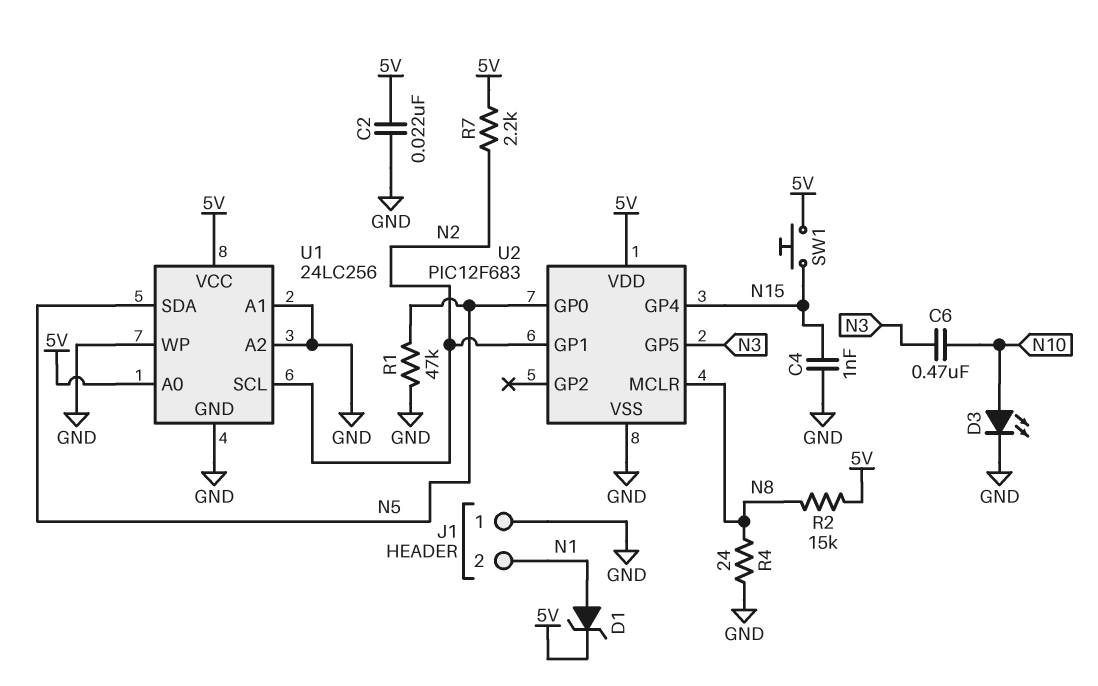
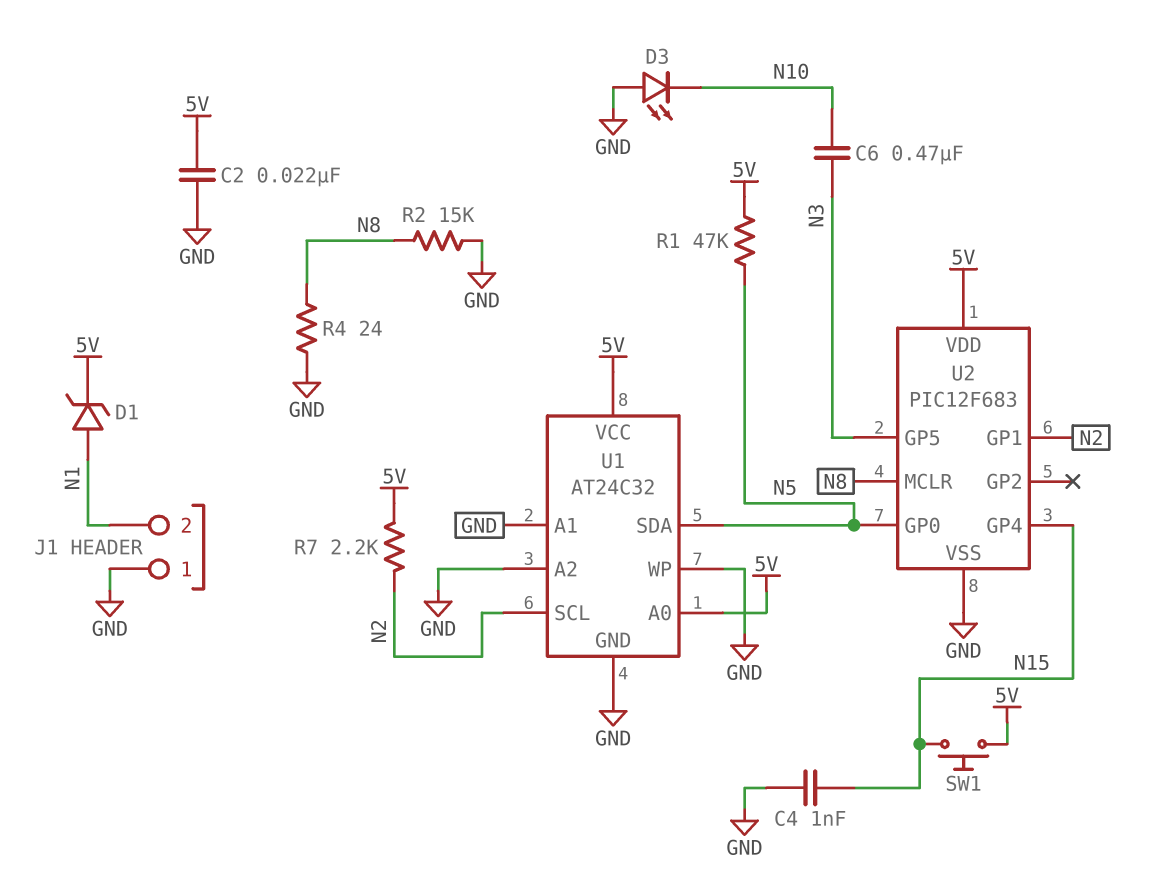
D3: LED (A N10, K GND) -> LED (A GND, K N10)
R1: 47k (GND, N5) -> 47k (5V, N5)
R2: 15k (5V, N8) -> 15k (GND, N8)
U1: 24LC256 -> AT24C32

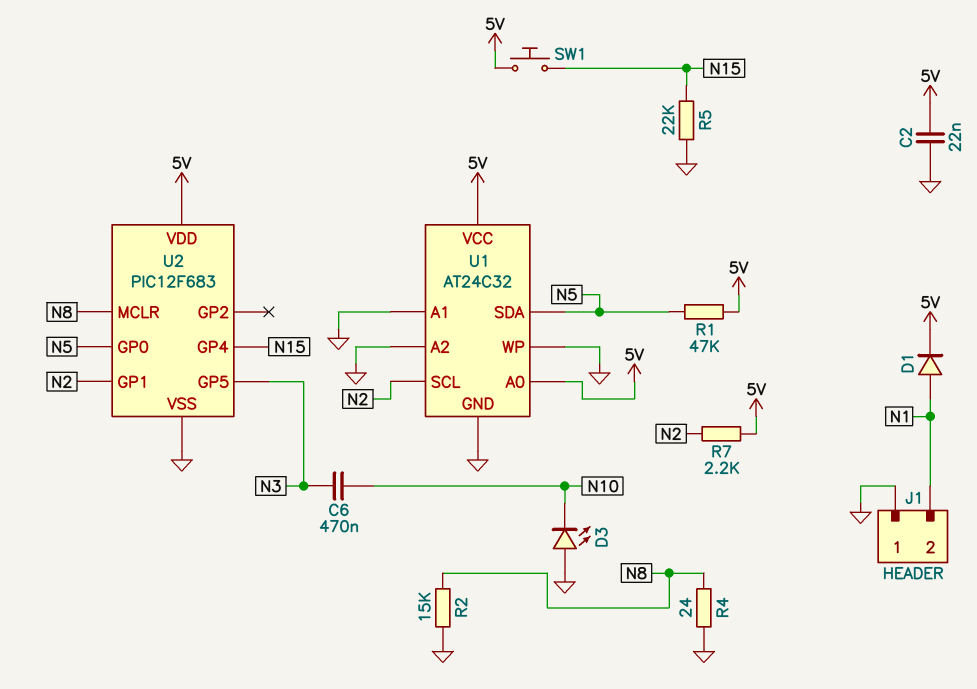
C4: 1nF (GND, N15) -> none
D1: zener (A N1, K 5V) -> diode (A N1, K 5V)
R5: none -> 22k (GND, N15)

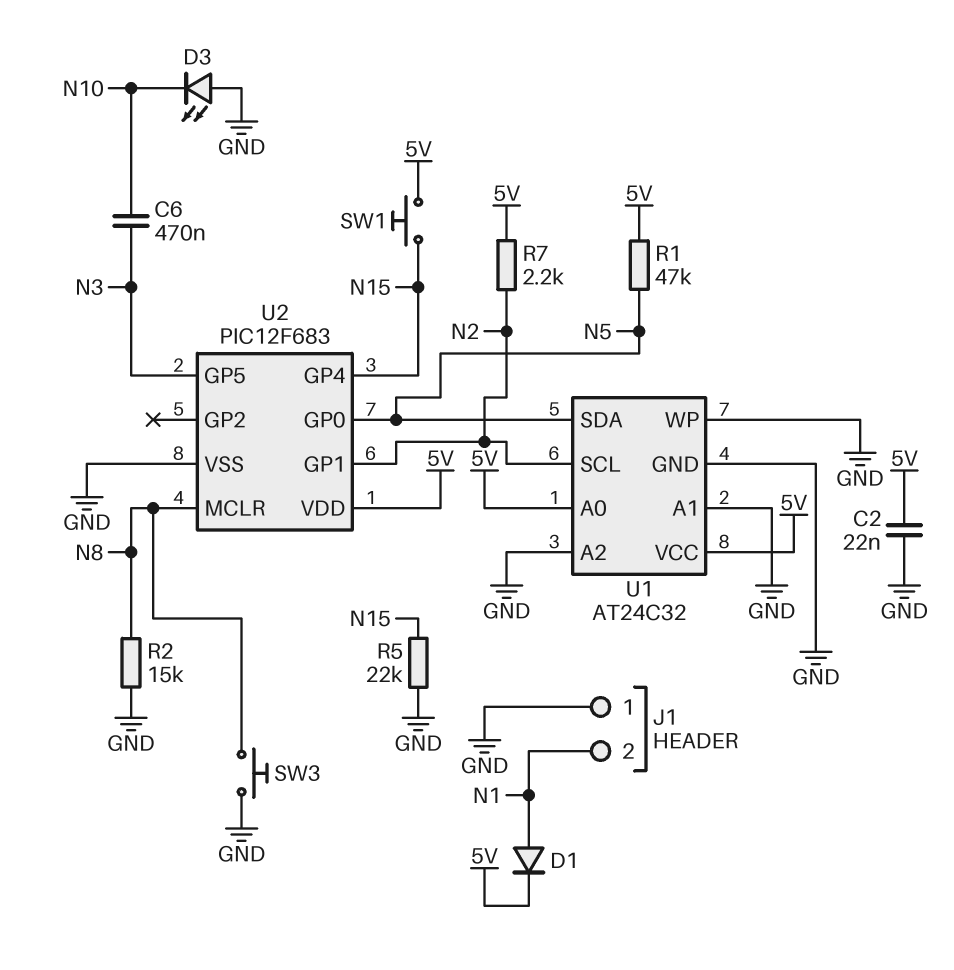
R4: 24 (GND, N8) -> none
SW3: none -> button (GND, N8)

